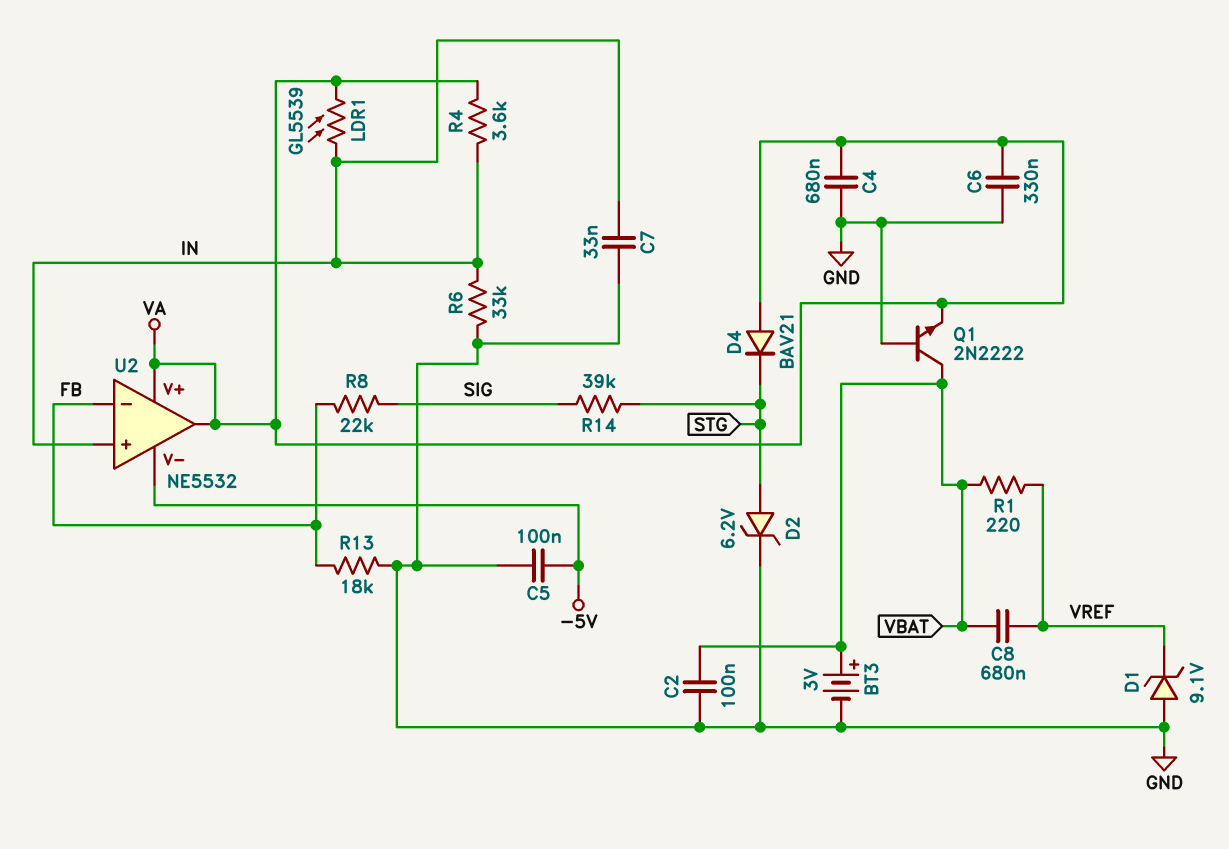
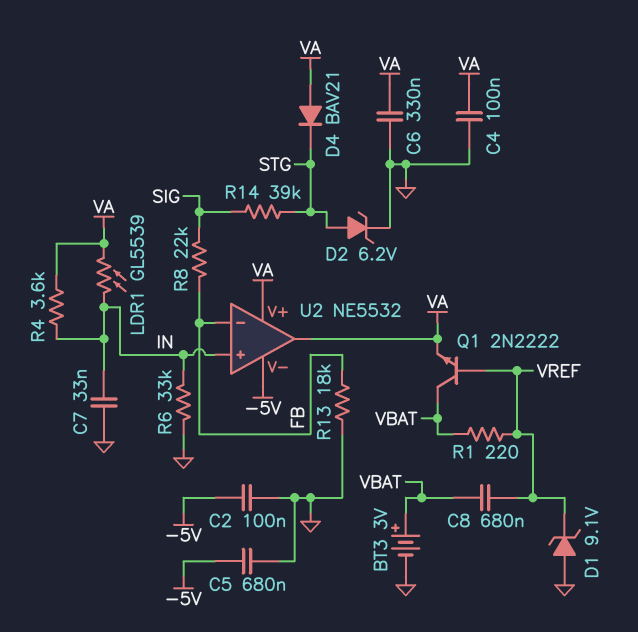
C2: 100nF (GND, VBAT) -> 100nF (-5V, GND)
C4: 680nF (GND, VA) -> 100nF (GND, VA)
C5: 100nF (-5V, GND) -> 680nF (-5V, GND)
Q1: NPN 2N2222 (B GND, C VBAT, E VA) -> NPN 2N2222 (B VREF, C VBAT, E VA)

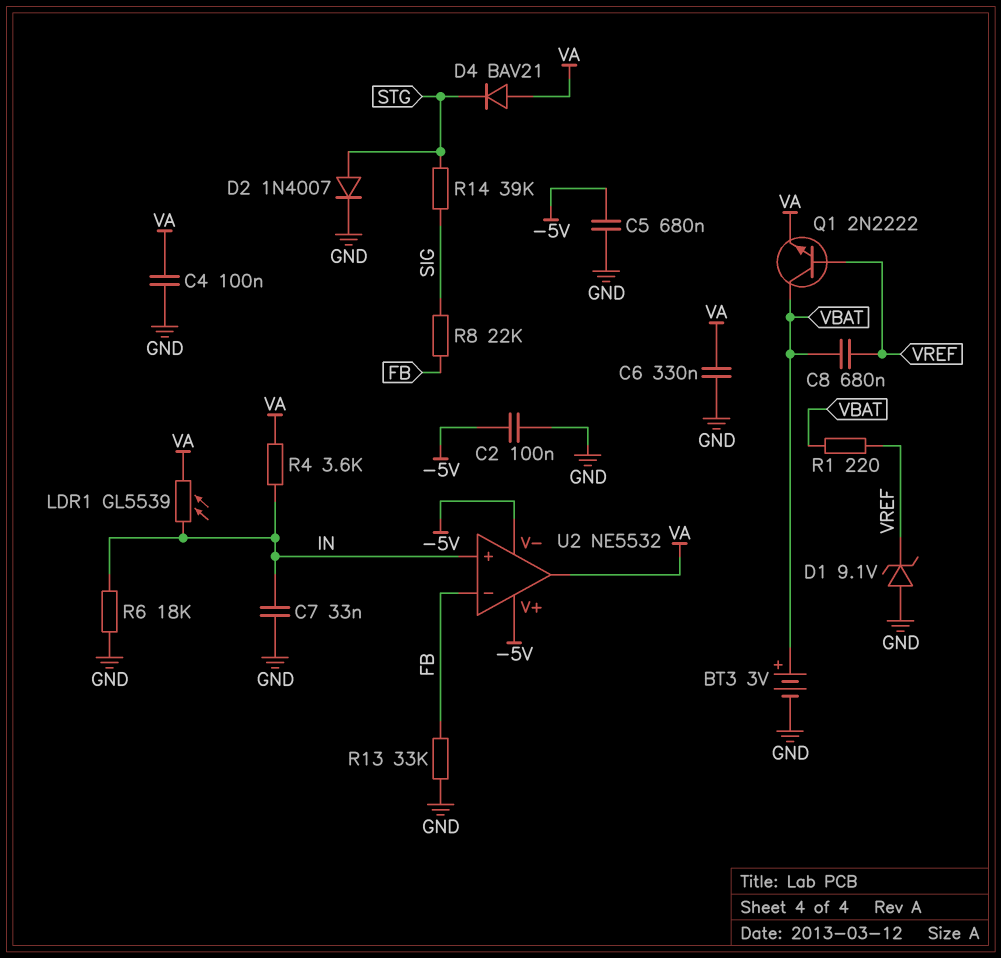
D2: zener 6.2V (A STG, K GND) -> diode 1N4007 (A STG, K GND)
R6: 33k (GND, IN) -> 18k (GND, IN)
R13: 18k (FB, GND) -> 33k (FB, GND)
U2 pin V+: VA -> -5V

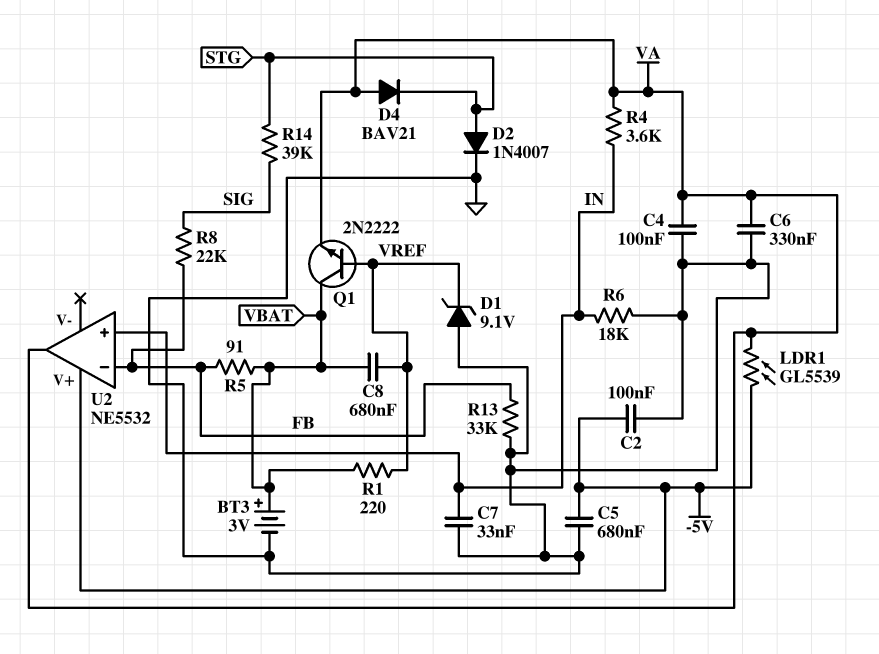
LDR1: GL5539 (IN, VA) -> GL5539 (-5V, VA)
R5: none -> 91 (FB, VBAT)
U2 pin V-: -5V -> none

